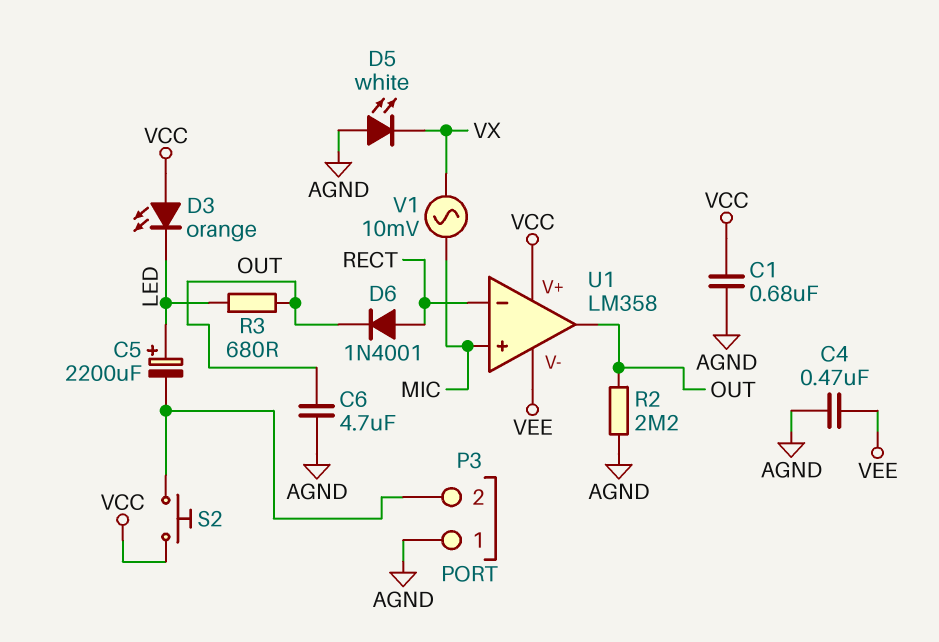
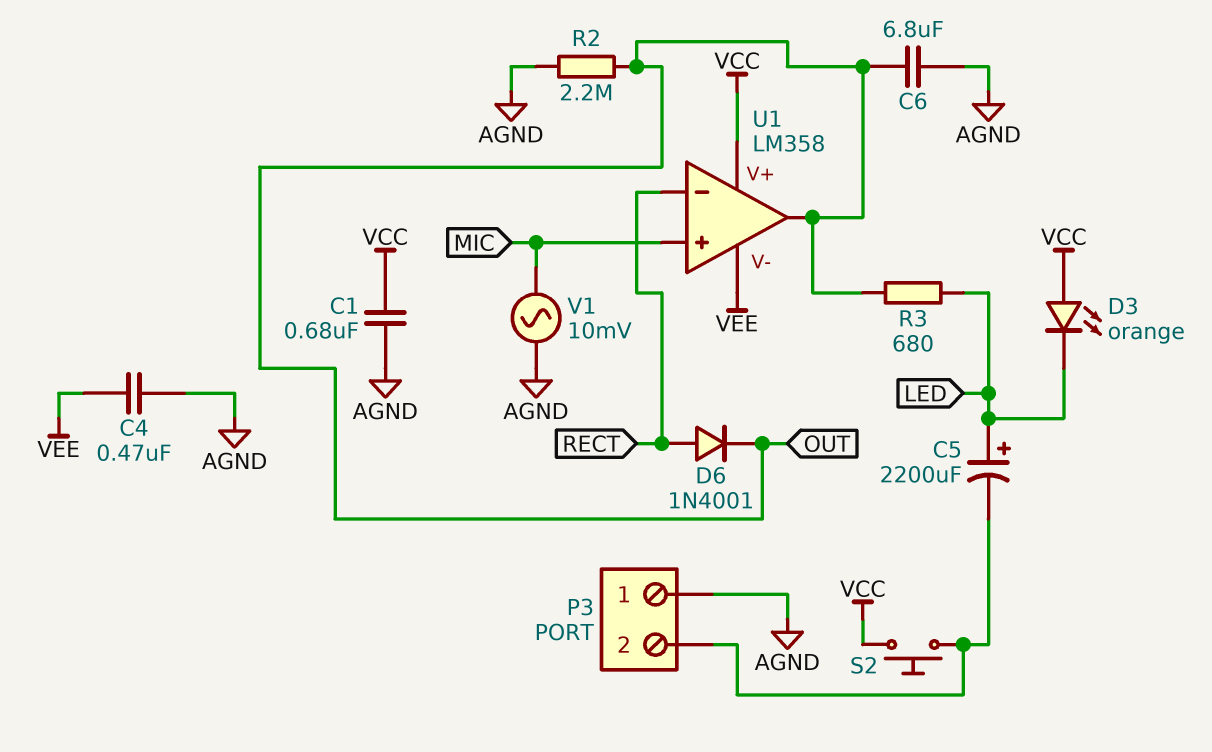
C6: 4.7uF (AGND, OUT) -> 6.8uF (AGND, OUT)
D5: LED white (A AGND, K VX) -> none
V1: AC 10mV (MIC, VX) -> AC 10mV (AGND, MIC)

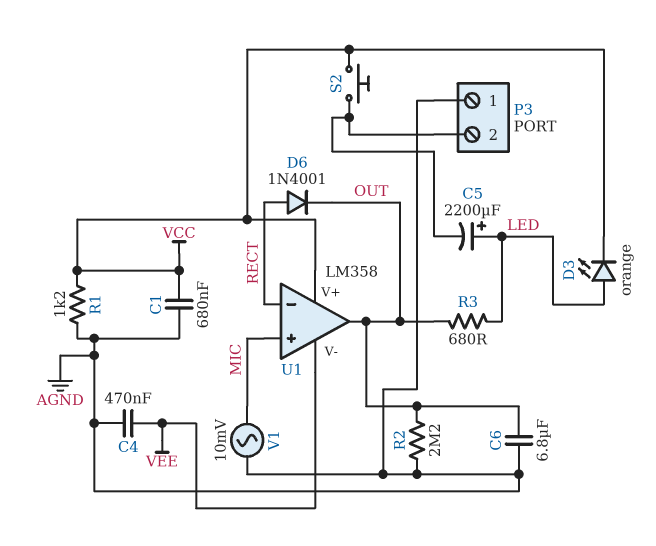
D3: LED orange (A VCC, K LED) -> LED orange (A LED, K VCC)
R1: none -> 1.2k (AGND, VCC)

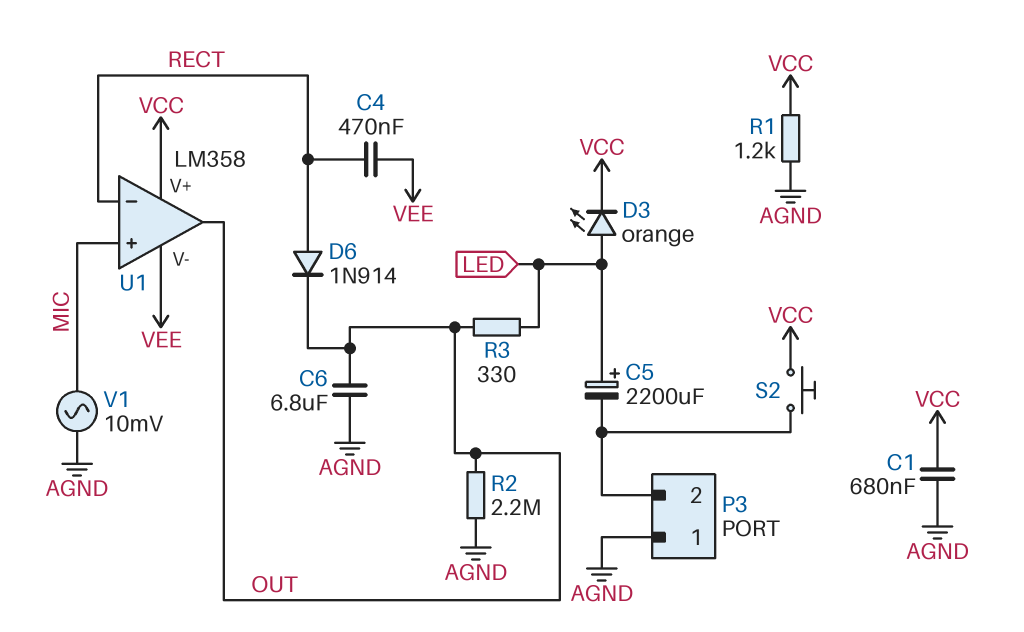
C4: 470nF (AGND, VEE) -> 470nF (RECT, VEE)
D6: diode 1N4001 (A RECT, K OUT) -> diode 1N914 (A RECT, K OUT)
R3: 680 (LED, OUT) -> 330 (LED, OUT)

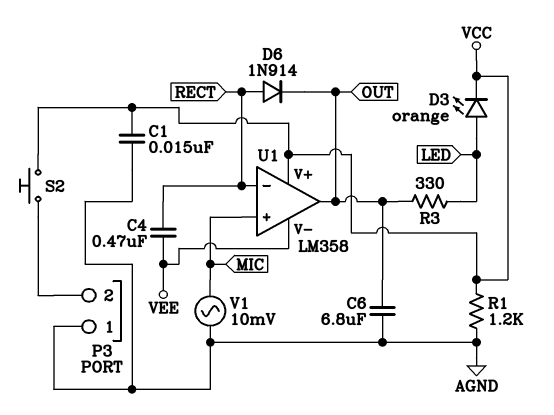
C1: 680nF (AGND, VCC) -> 15nF (AGND, VCC)
C5: 2200uF (plus LED, minus P3/2) -> none
R2: 2.2M (AGND, OUT) -> none

